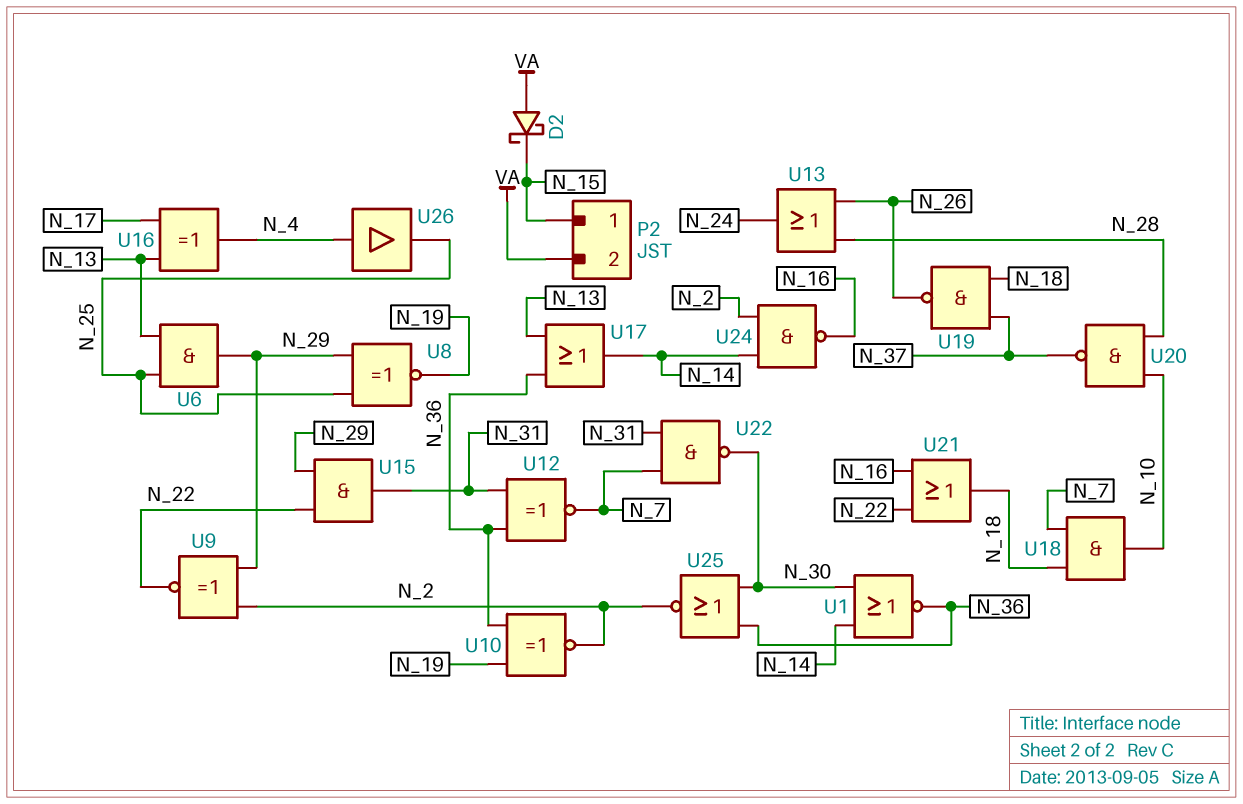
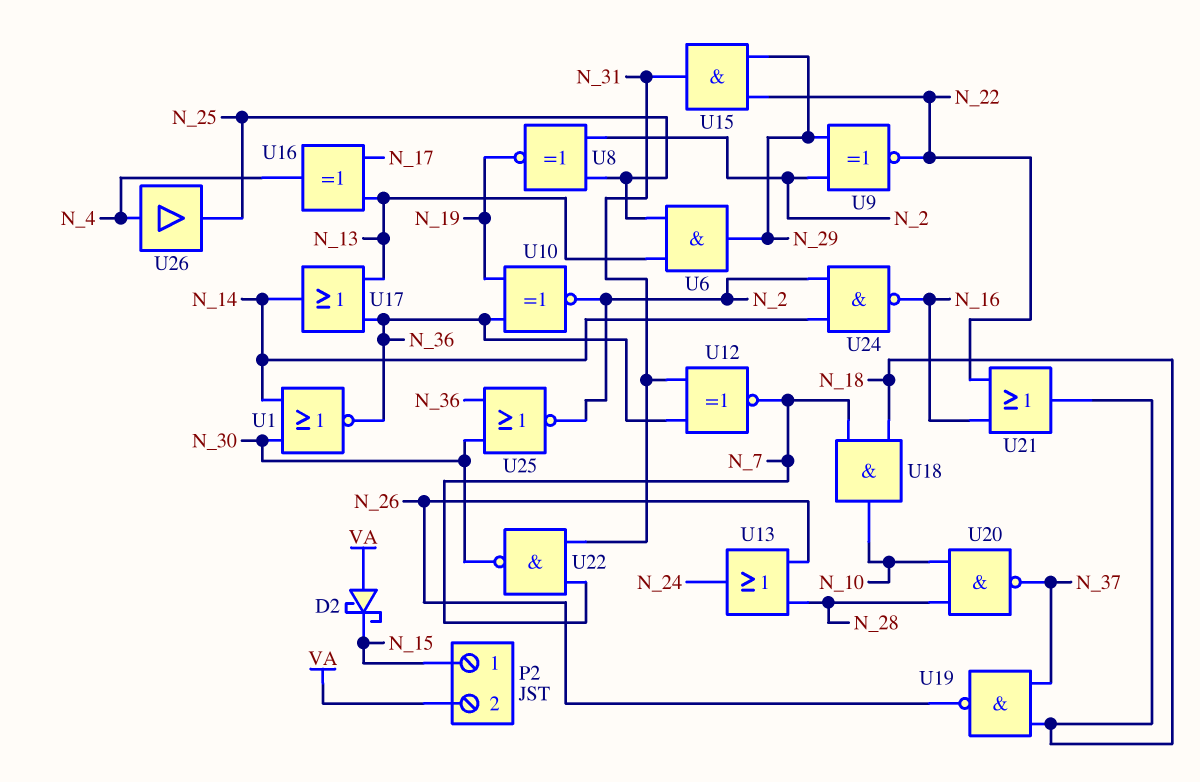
U8: XNOR (in N_25, in N_29, out N_19) -> XNOR (in N_2, in N_25, out N_19)

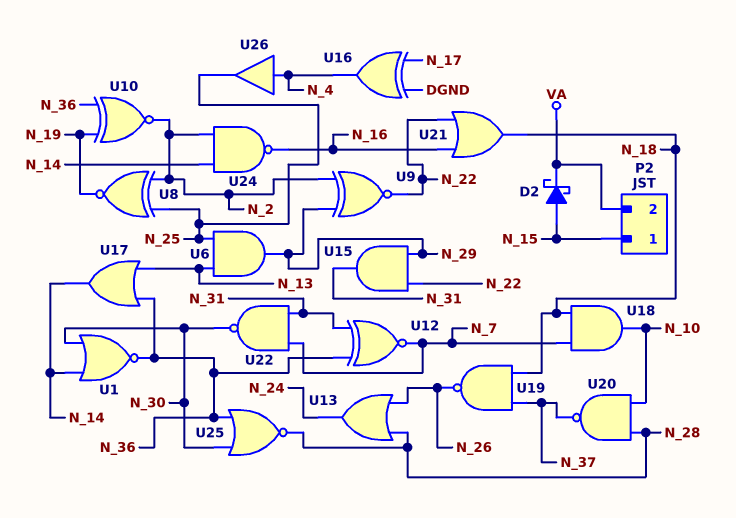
D2: schottky (A VA, K N_15) -> schottky (A N_15, K VA)
U16: XOR (in N_13, in N_17, out N_4) -> XOR (in DGND, in N_17, out N_4)
U25: NOR (in N_30, in N_36, out N_2) -> NOR (in N_30, in N_36, out N_28)

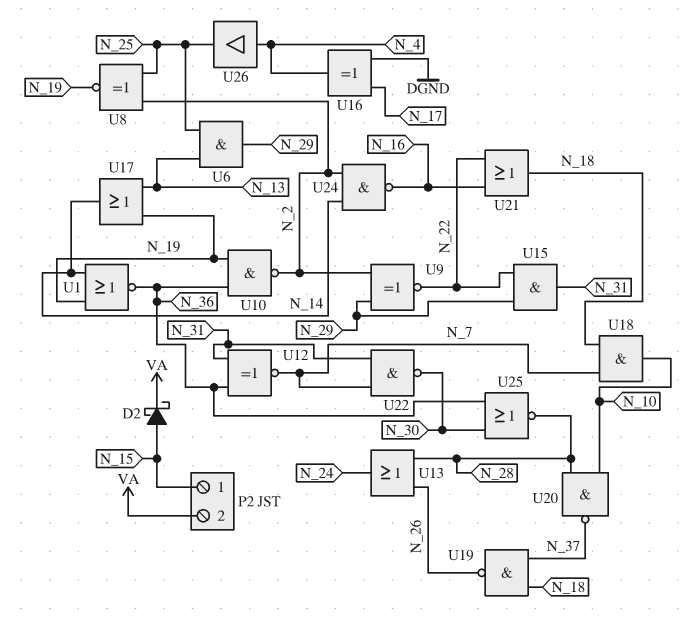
U1: NOR (in N_14, in N_30, out N_36) -> NOR (in N_14, in N_19, out N_36)
U10: XNOR (in N_19, in N_36, out N_2) -> NAND (in N_19, in N_36, out N_2)
U17: OR (in N_13, in N_36, out N_14) -> OR (in N_13, in N_19, out N_14)

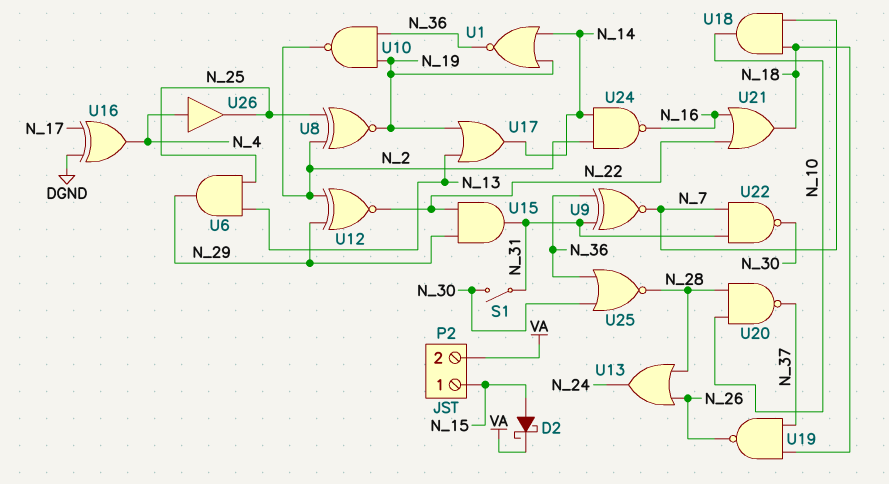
S1: none -> switch (N_30, N_31)
U9: XNOR (in N_2, in N_29, out N_22) -> XNOR (in N_31, in N_36, out N_7)
U12: XNOR (in N_31, in N_36, out N_7) -> XNOR (in N_2, in N_29, out N_22)

